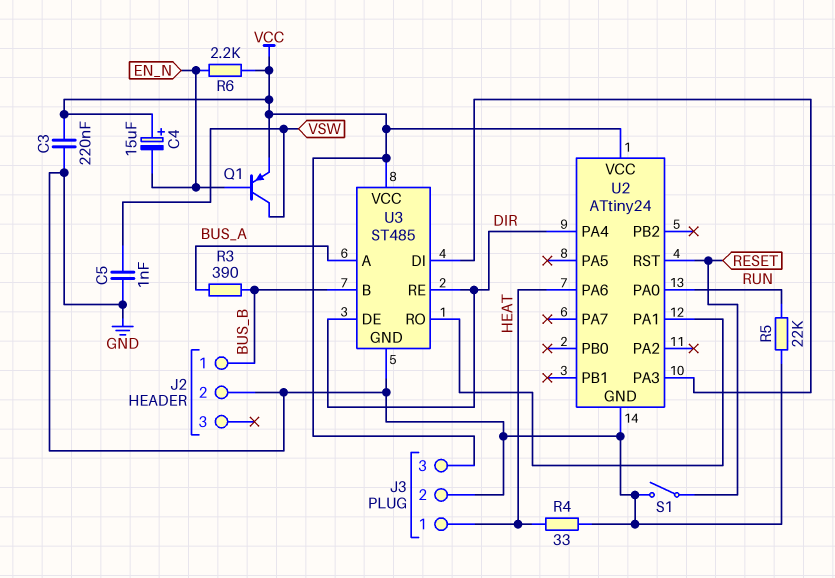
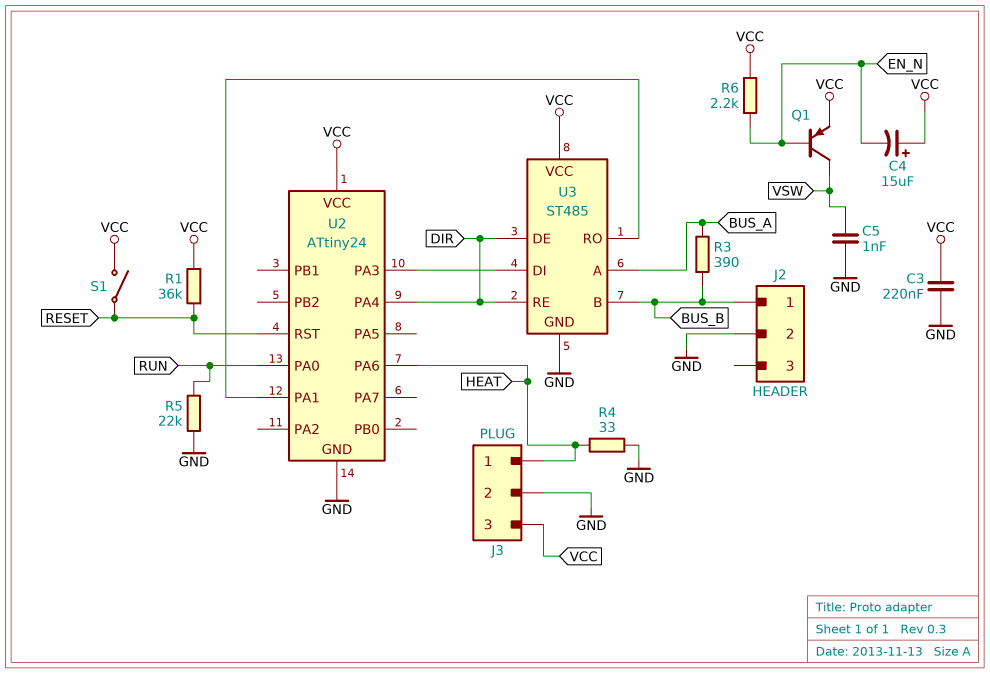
R1: none -> 36k (RESET, VCC)
S1: switch (GND, RESET) -> switch (RESET, VCC)

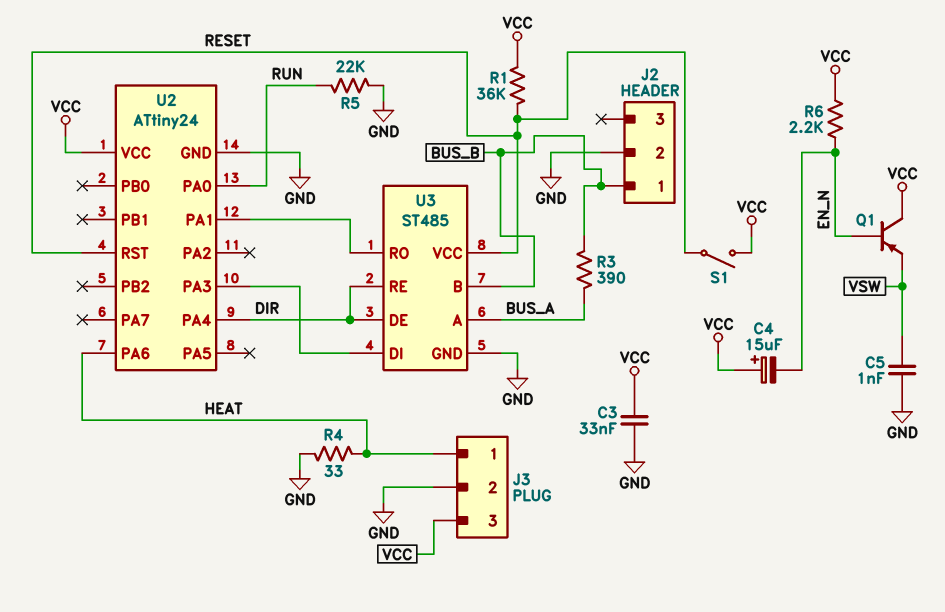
C3: 220nF (GND, VCC) -> 33nF (GND, VCC)
Q1: PNP (B EN_N, C VSW, E VCC) -> PNP (B EN_N, C VCC, E VSW)
U3 pin VCC: VCC -> RESET

